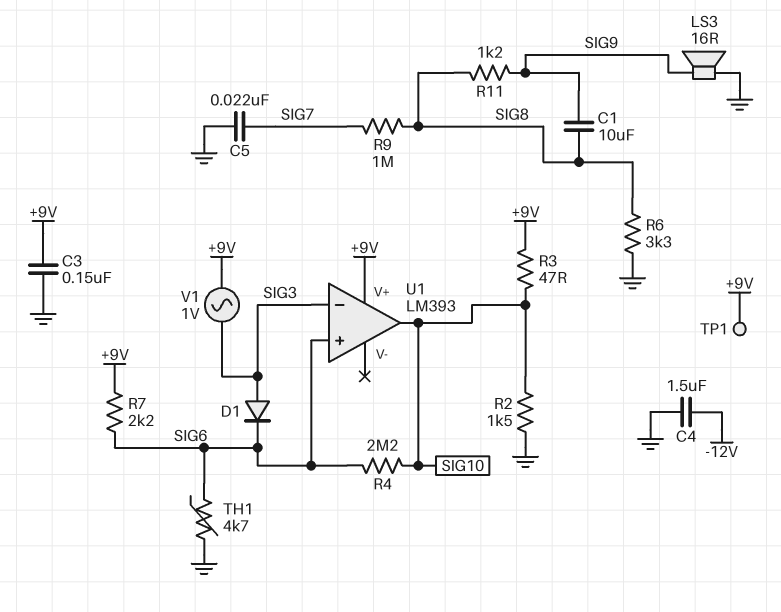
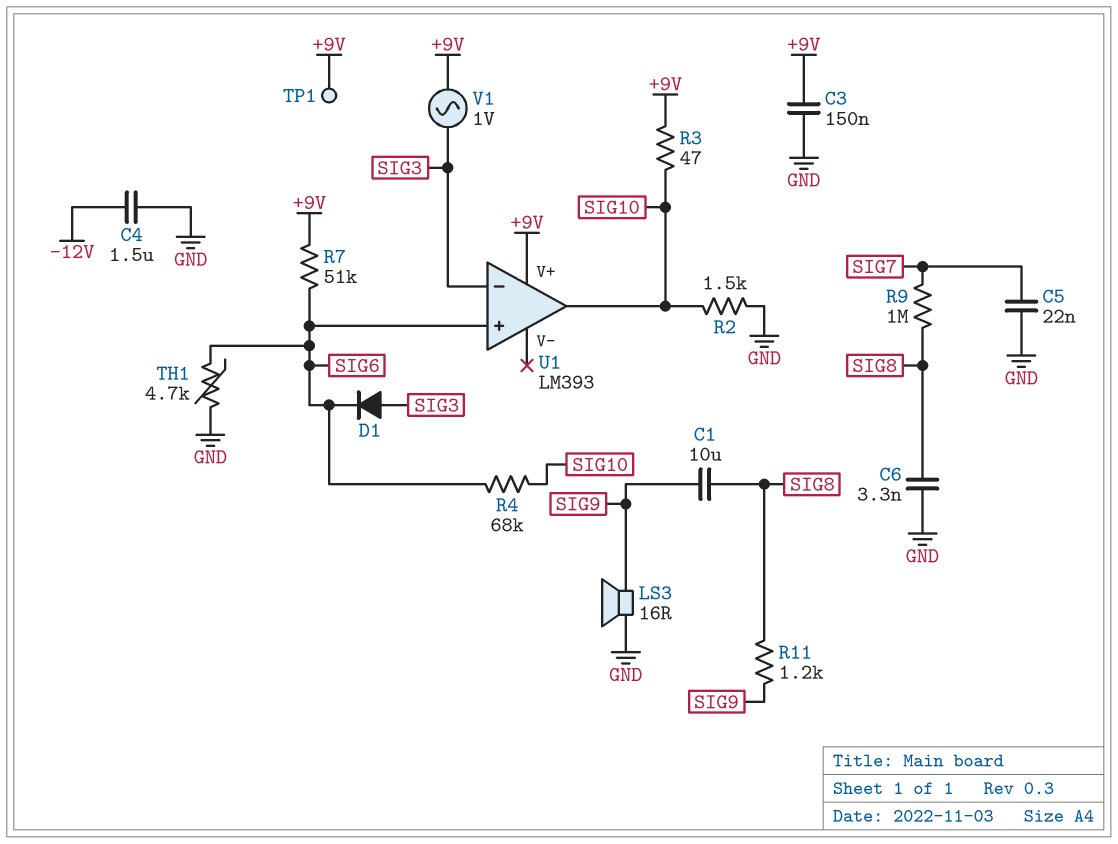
C6: none -> 3.3nF (GND, SIG8)
R4: 2.2M (SIG6, SIG10) -> 68k (SIG6, SIG10)
R6: 3.3k (GND, SIG8) -> none
R7: 2.2k (+9V, SIG6) -> 51k (+9V, SIG6)

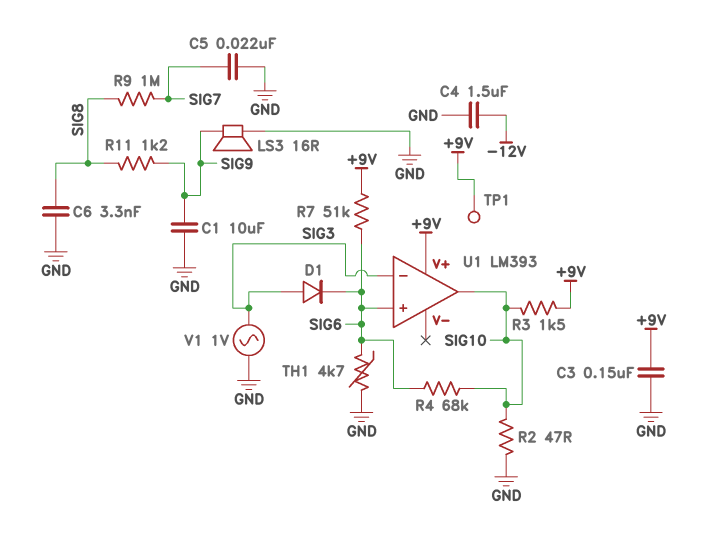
C1: 10uF (SIG8, SIG9) -> 10uF (GND, SIG9)
R2: 1.5k (GND, SIG10) -> 47 (GND, SIG10)
R3: 47 (+9V, SIG10) -> 1.5k (+9V, SIG10)
V1: AC 1V (+9V, SIG3) -> AC 1V (GND, SIG3)

